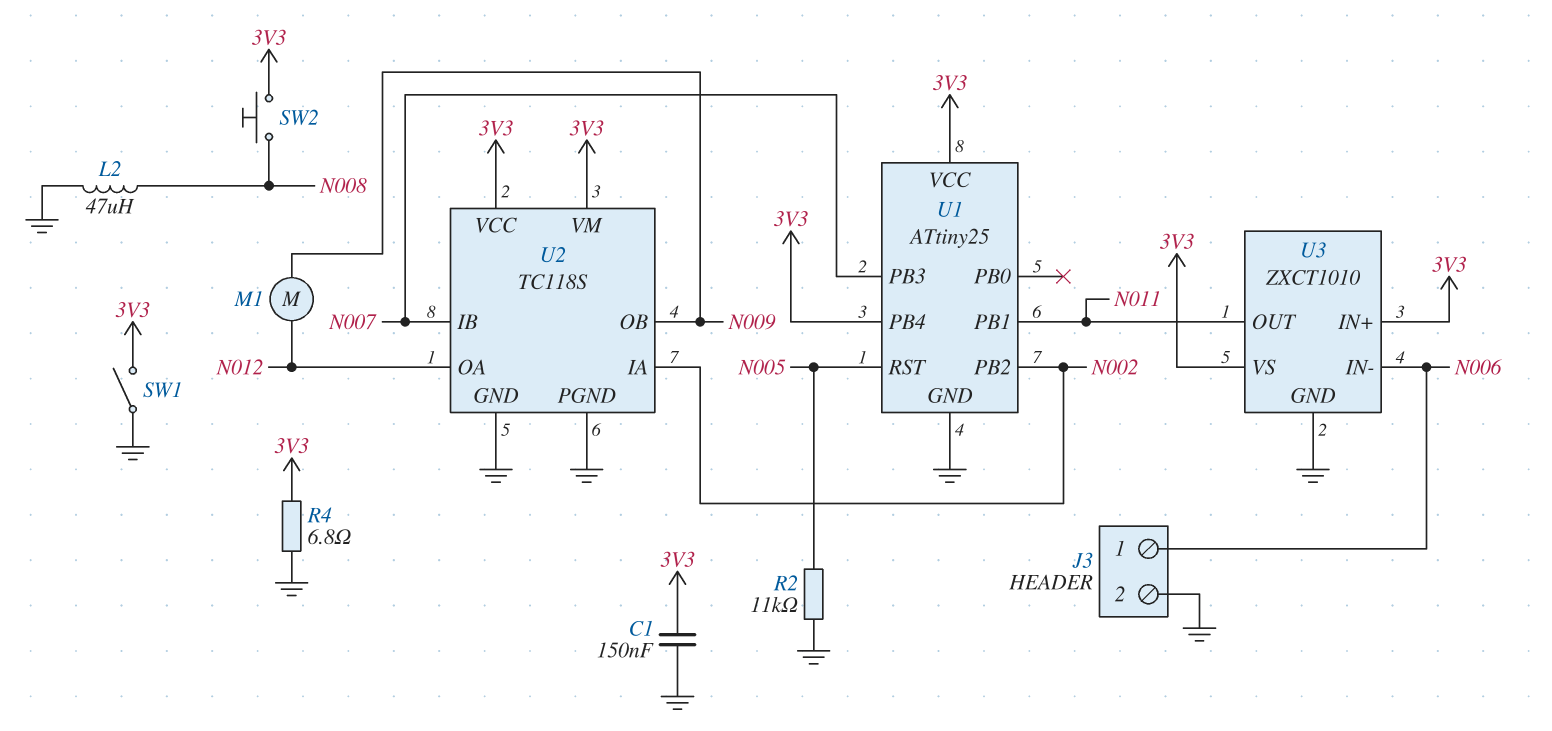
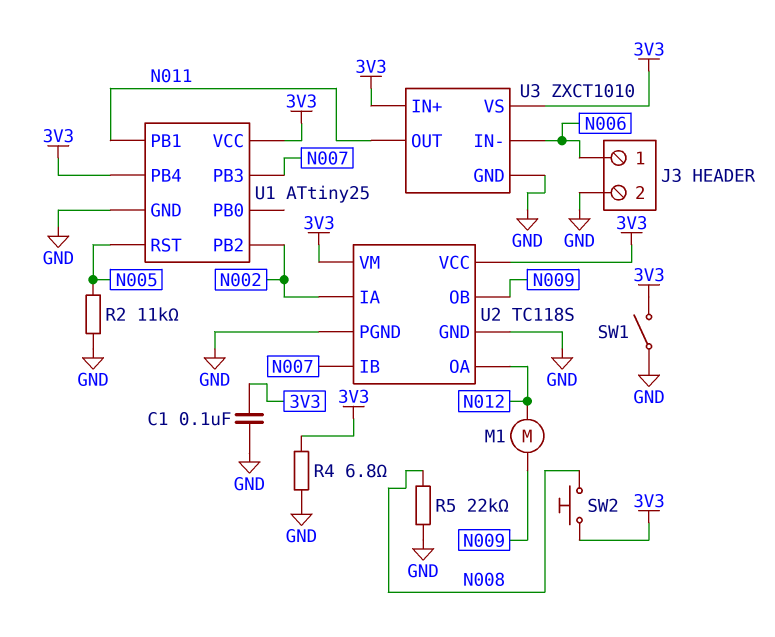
C1: 150nF (3V3, GND) -> 100nF (3V3, GND)
L2: 47uH (GND, N008) -> none
R5: none -> 22k (GND, N008)

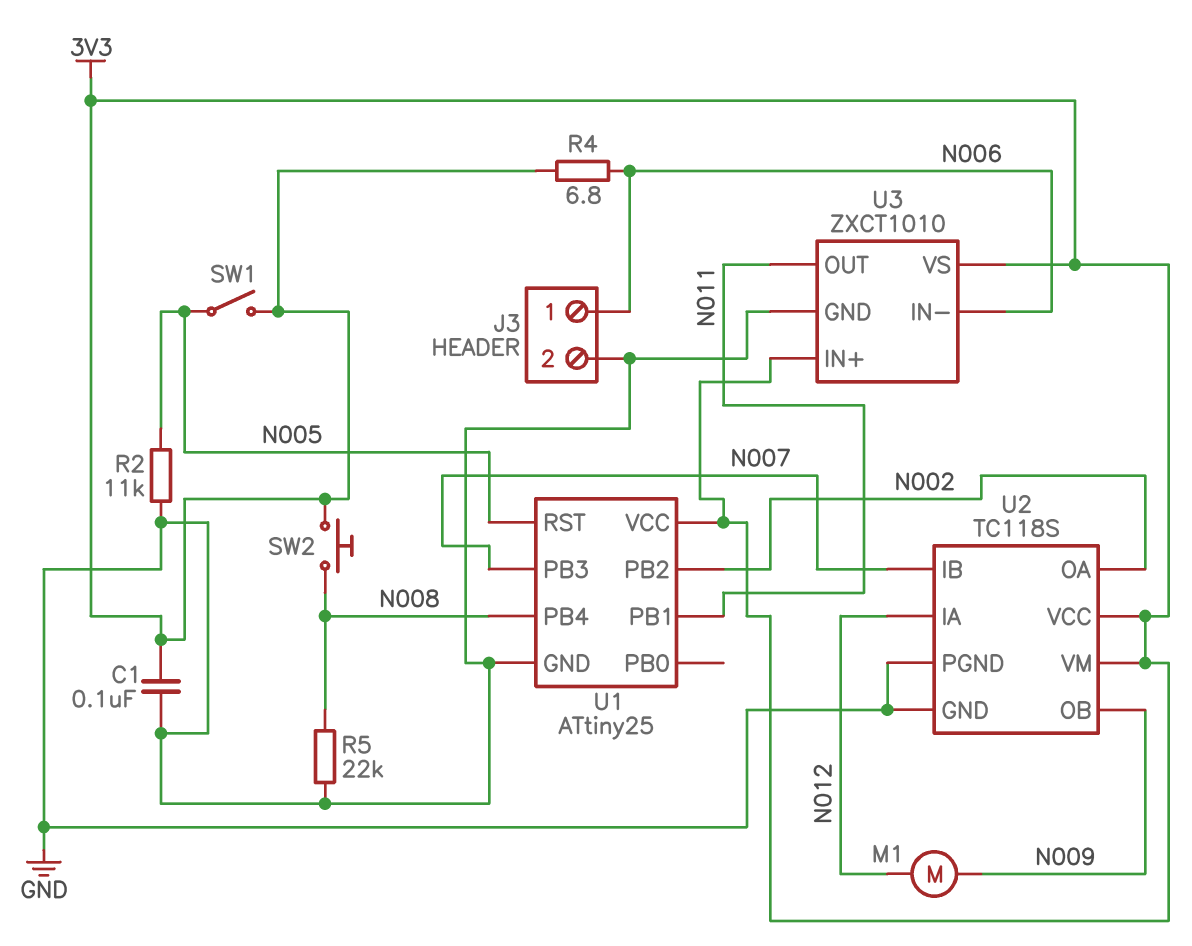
R4: 6.8 (3V3, GND) -> 6.8 (3V3, N006)
SW1: switch (3V3, GND) -> switch (3V3, N005)
U1 pin PB4: 3V3 -> N008
U2 pin IA: N002 -> N012
U2 pin OA: N012 -> N002

